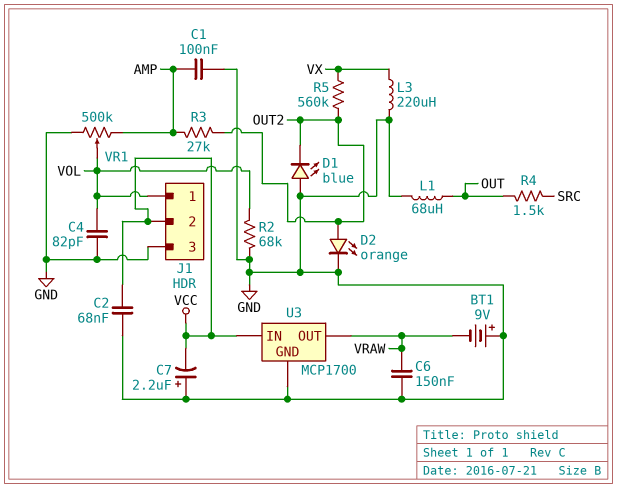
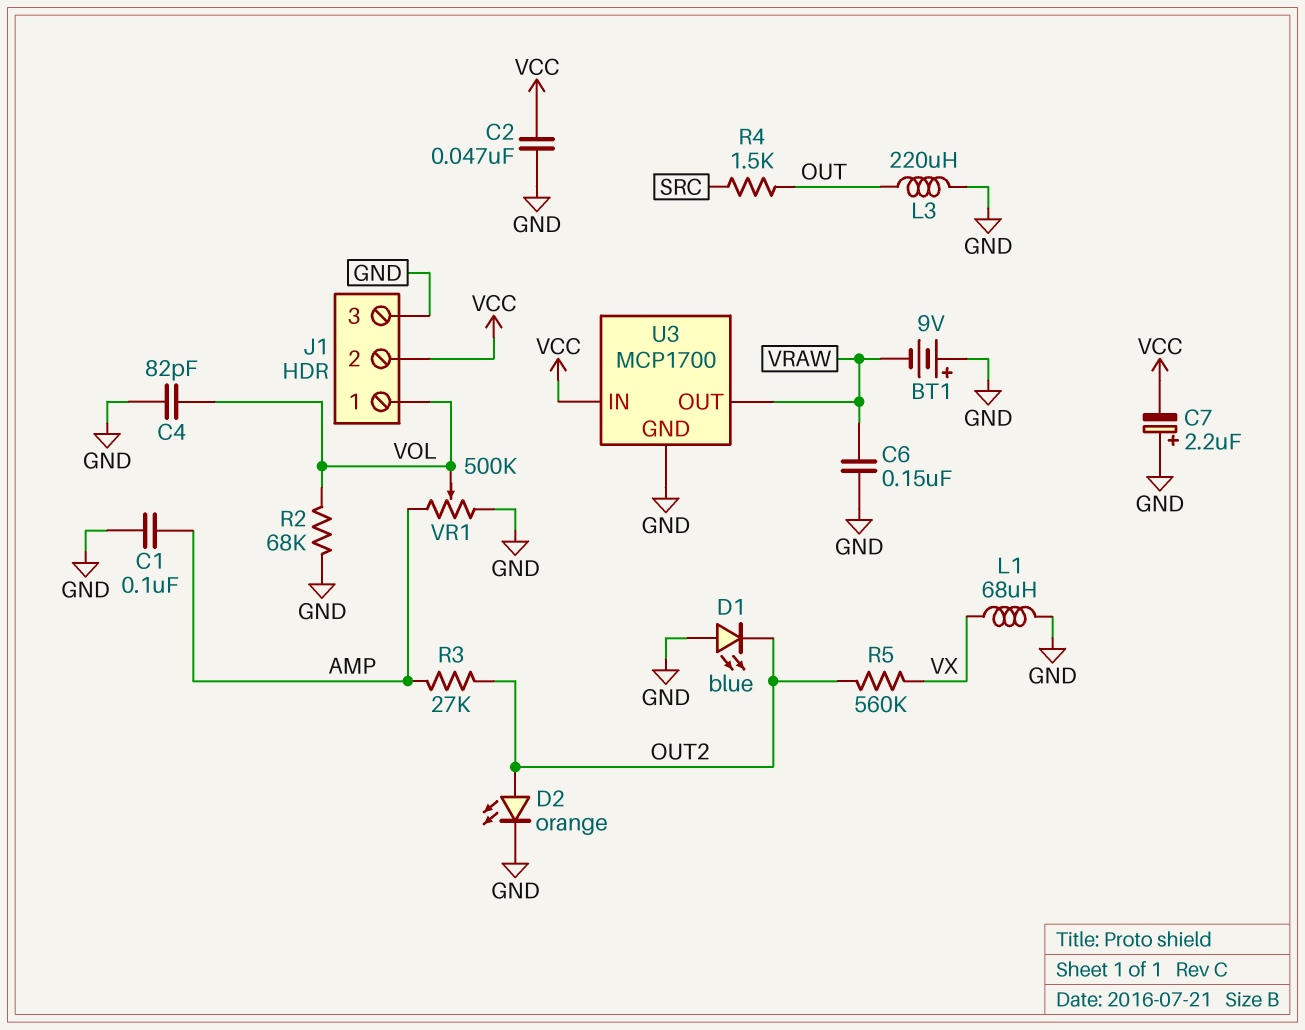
C2: 68nF (GND, VCC) -> 47nF (GND, VCC)
L1: 68uH (GND, OUT) -> 68uH (GND, VX)
L3: 220uH (GND, VX) -> 220uH (GND, OUT)

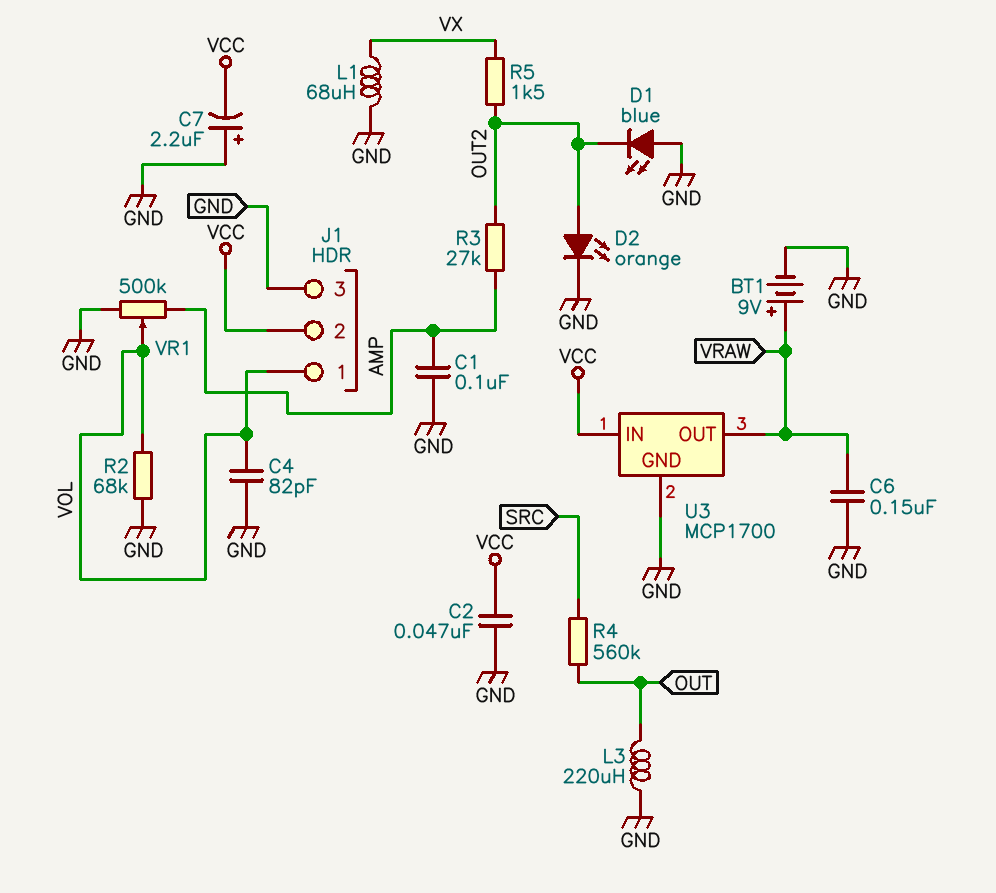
BT1: 9V (plus GND, minus VRAW) -> 9V (plus VRAW, minus GND)
R4: 1.5k (OUT, SRC) -> 560k (OUT, SRC)
R5: 560k (OUT2, VX) -> 1.5k (OUT2, VX)

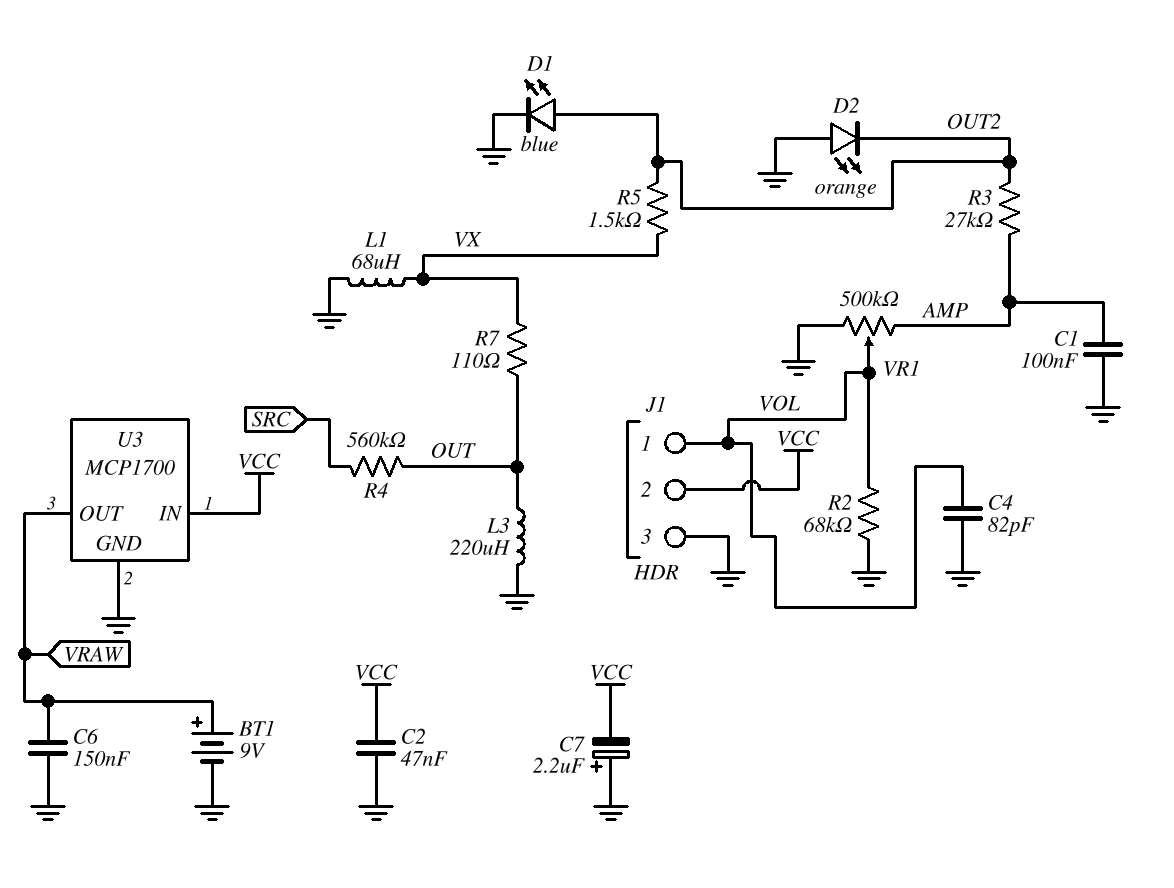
D1: LED blue (A GND, K OUT2) -> LED blue (A OUT2, K GND)
D2: LED orange (A OUT2, K GND) -> LED orange (A GND, K OUT2)
R7: none -> 110 (OUT, VX)

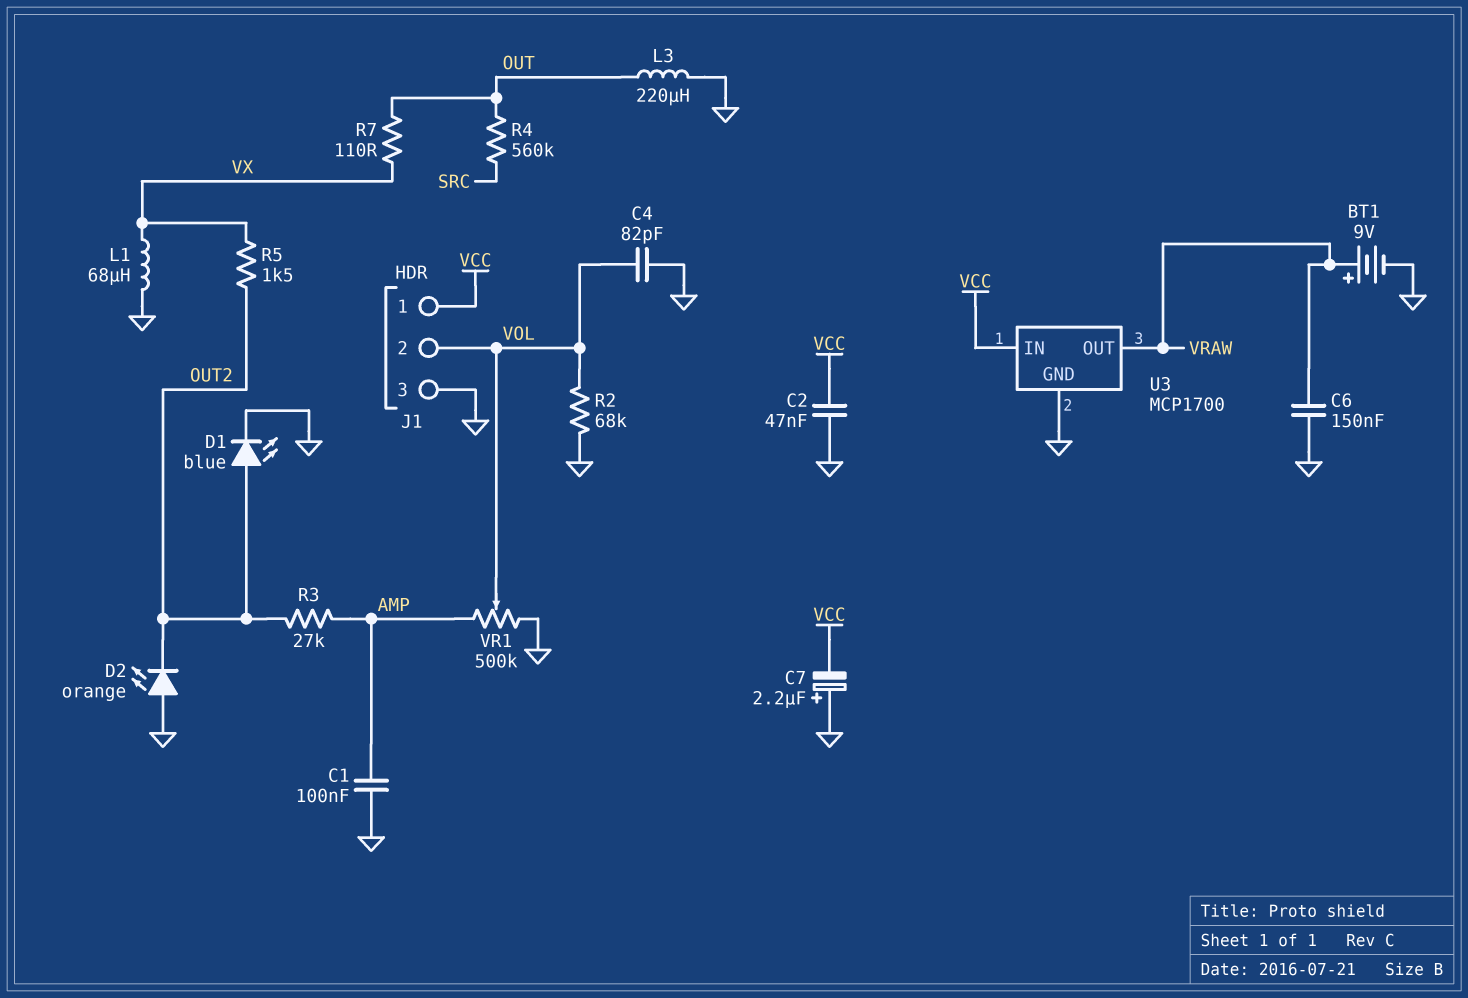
J1 pin 1: VOL -> VCC
J1 pin 2: VCC -> VOL

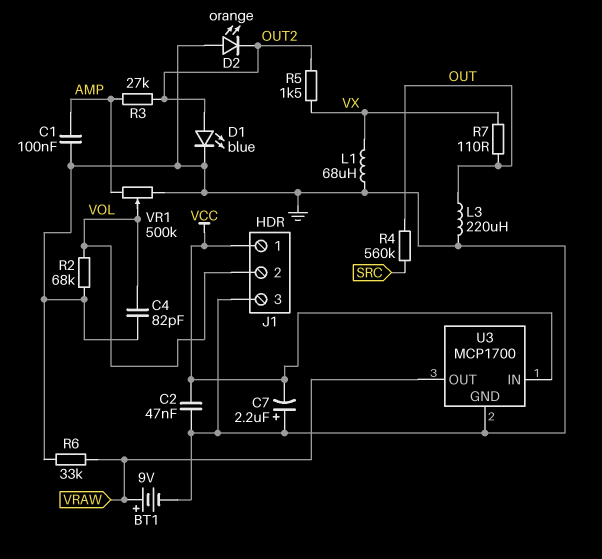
C6: 150nF (GND, VRAW) -> none
R6: none -> 33k (GND, VRAW)

